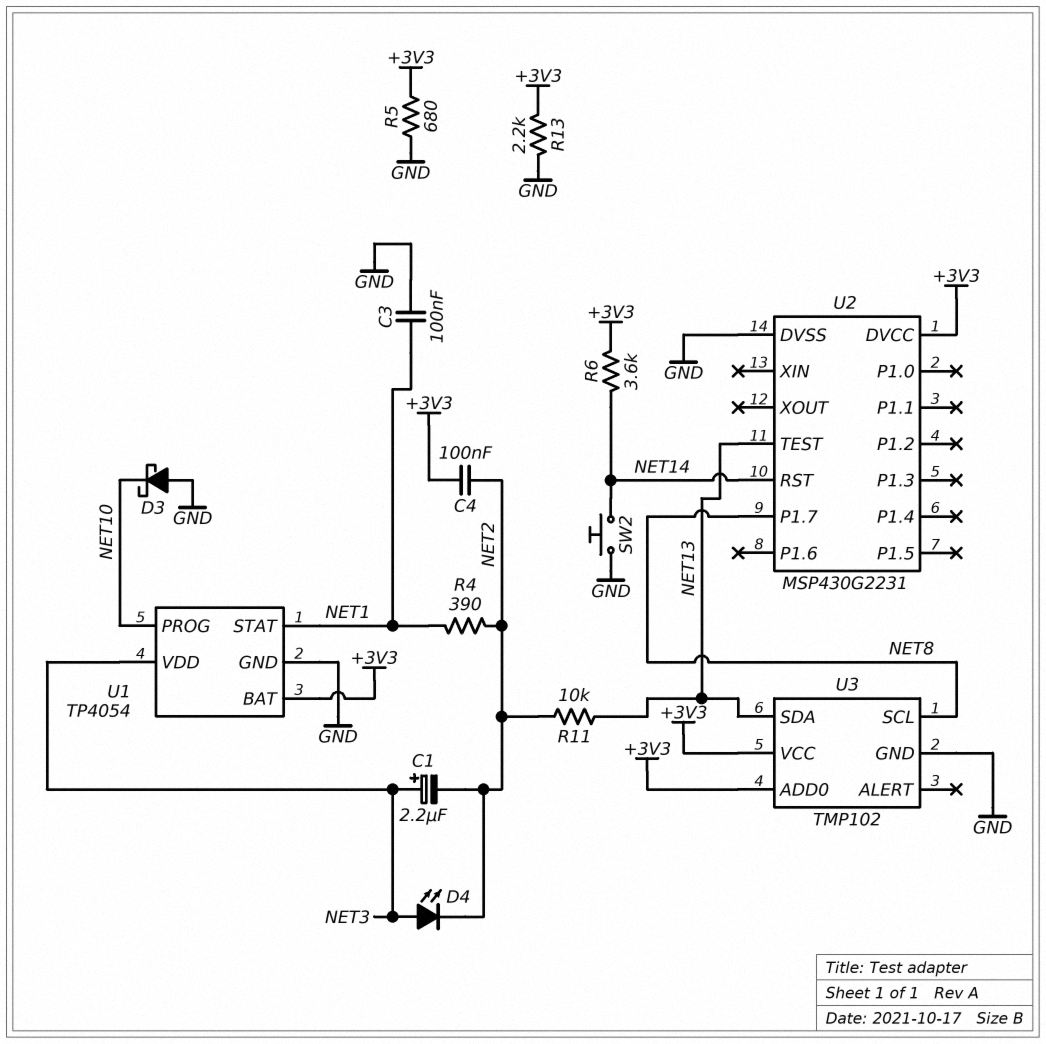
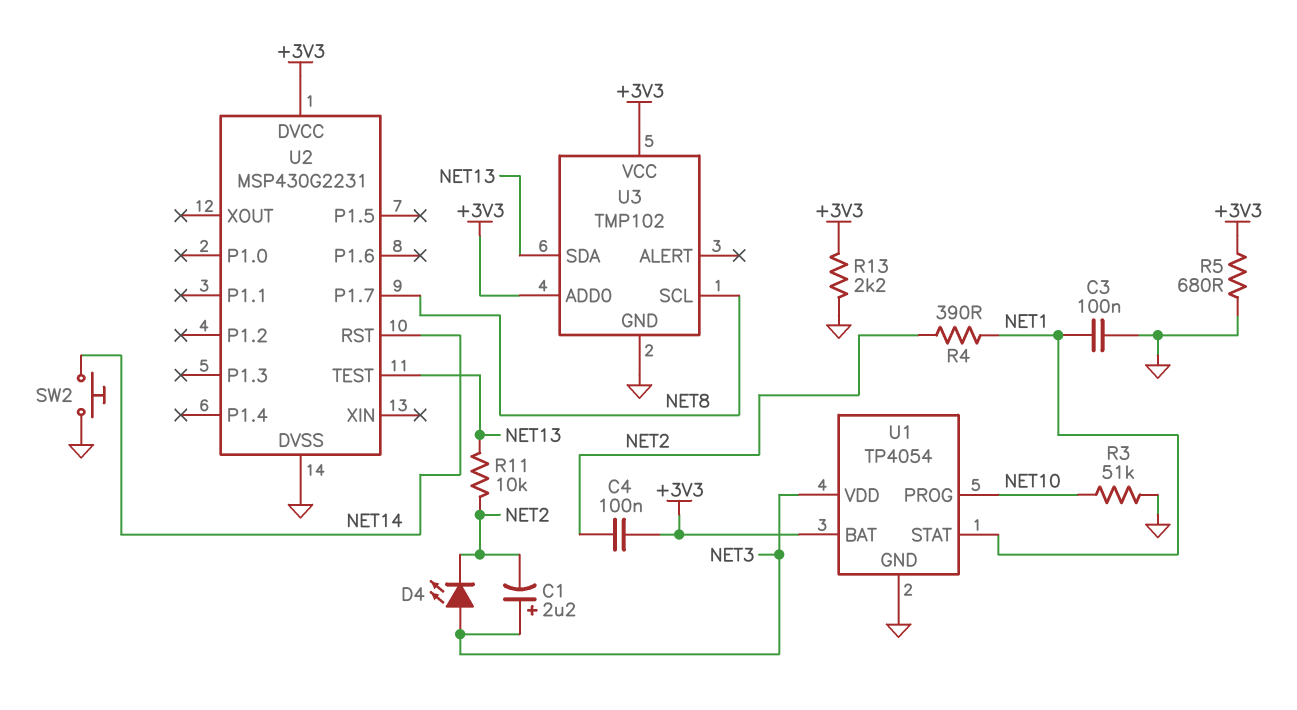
D3: schottky (A GND, K NET10) -> none
R3: none -> 51k (GND, NET10)
R6: 3.6k (+3V3, NET14) -> none

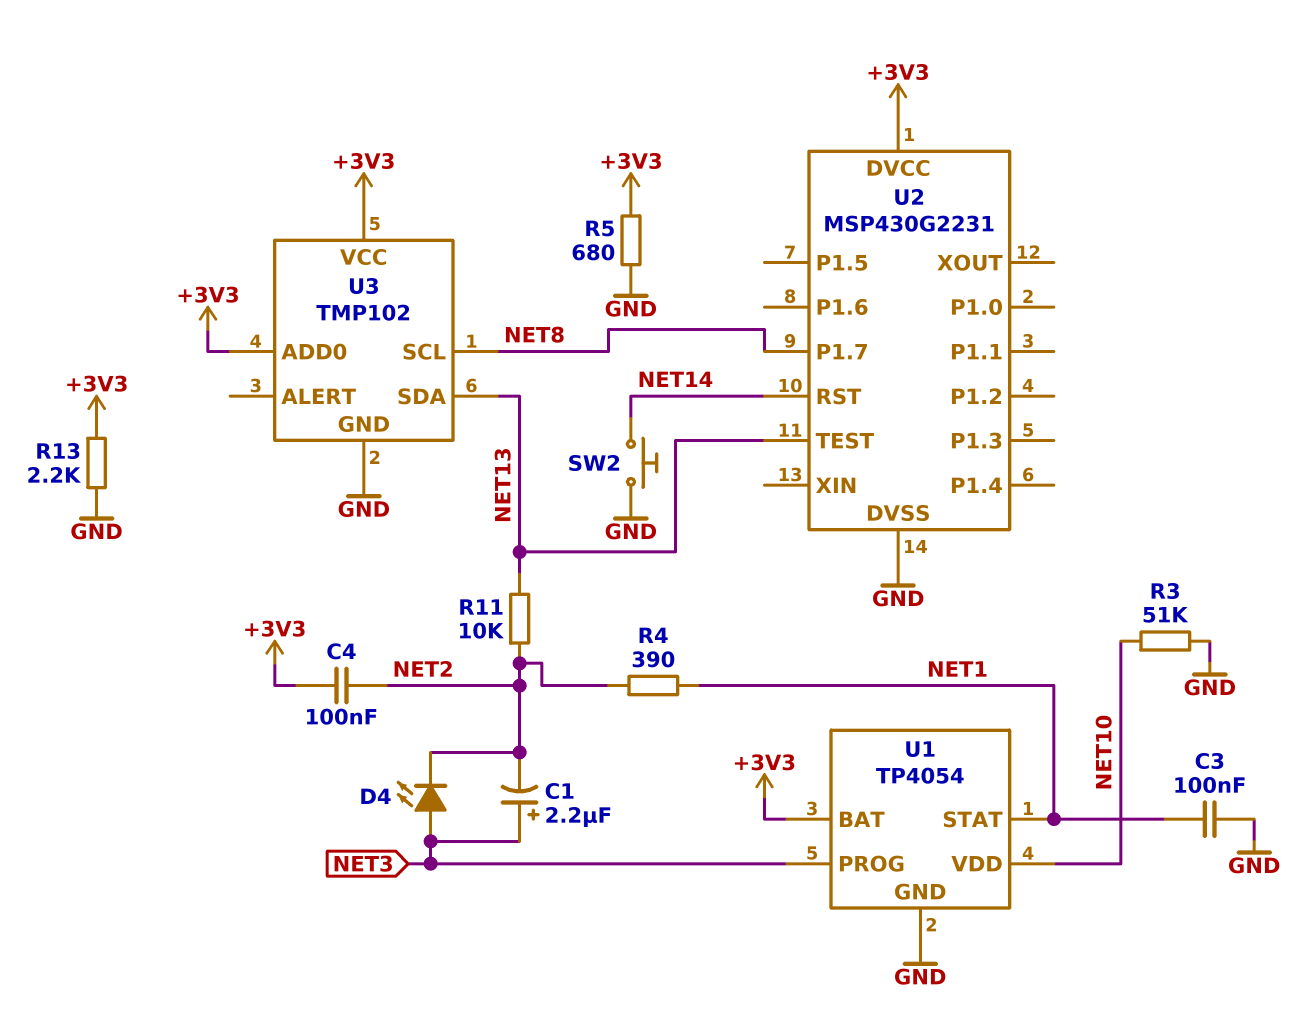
U1 pin PROG: NET10 -> NET3
U1 pin VDD: NET3 -> NET10

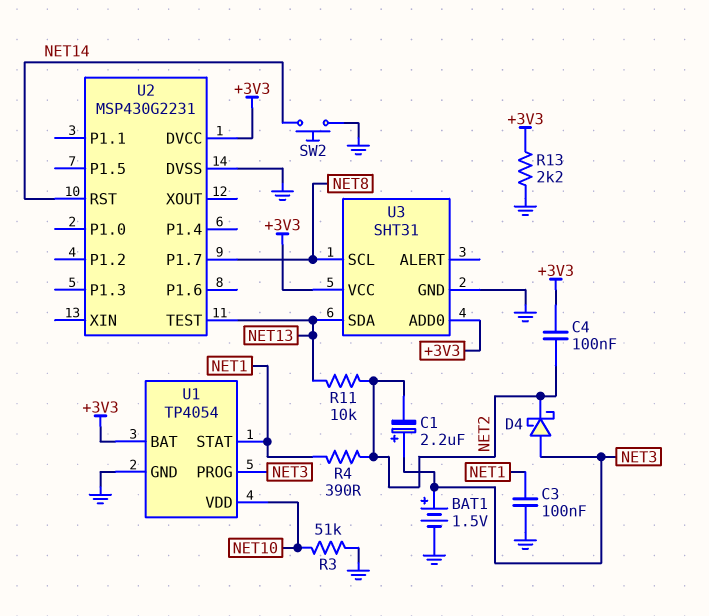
BAT1: none -> 1.5V (plus NET3, minus GND)
D4: LED (A NET3, K NET2) -> schottky (A NET3, K NET2)
R5: 680 (+3V3, GND) -> none
U3: TMP102 -> SHT31

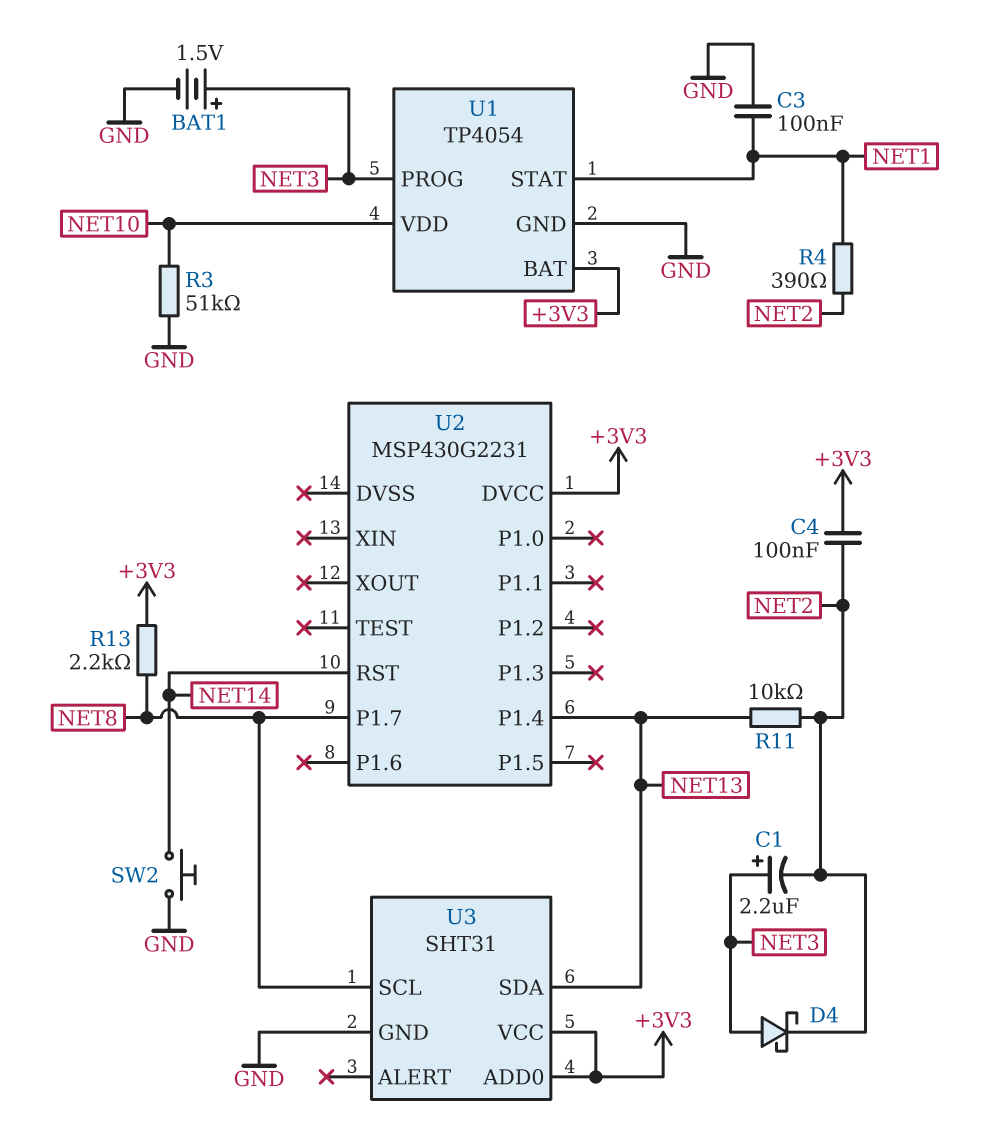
R13: 2.2k (+3V3, GND) -> 2.2k (+3V3, NET8)
U2 pin DVSS: GND -> none
U2 pin P1.4: none -> NET13
U2 pin TEST: NET13 -> none

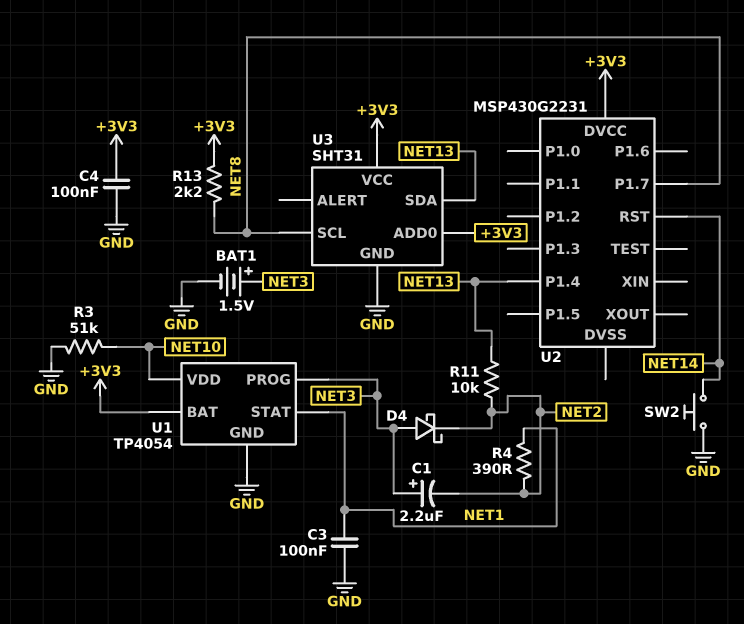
C4: 100nF (+3V3, NET2) -> 100nF (+3V3, GND)

